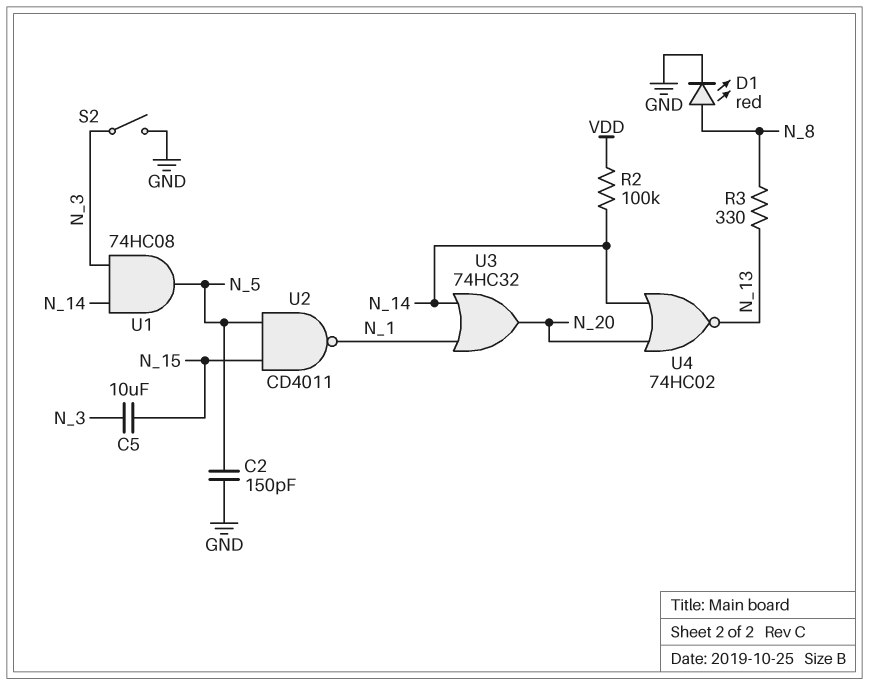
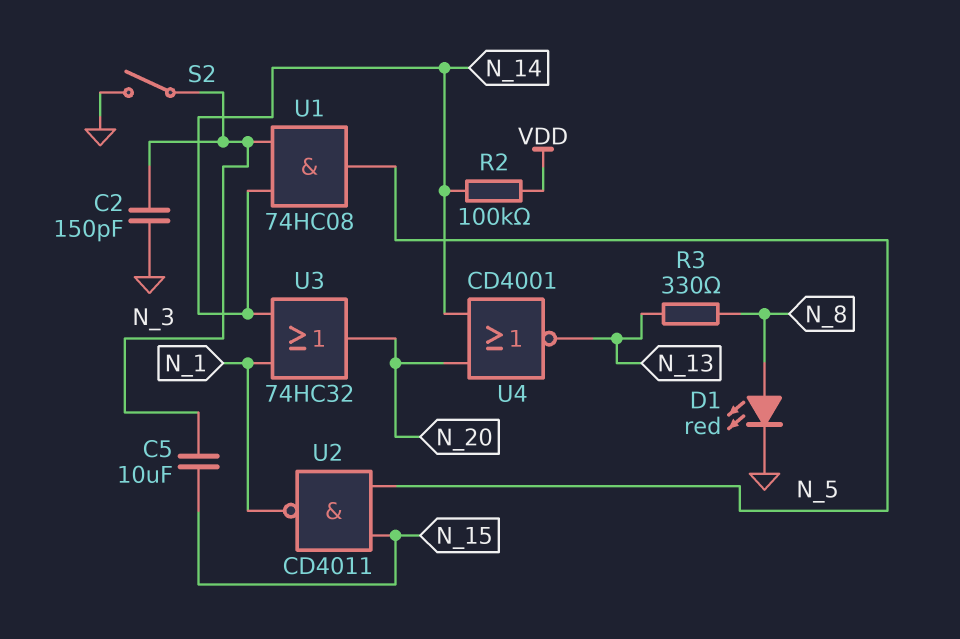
C2: 150pF (GND, N_5) -> 150pF (GND, N_3)
U4: NOR 74HC02 (in N_14, in N_20, out N_13) -> NOR CD4001 (in N_14, in N_20, out N_13)

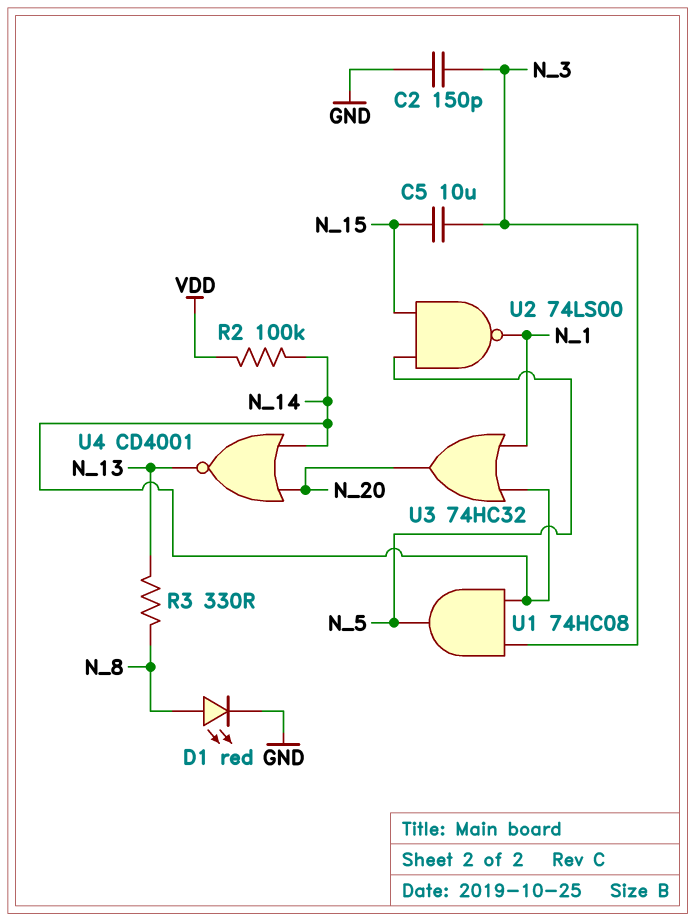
S2: switch (GND, N_3) -> none
U2: NAND CD4011 (in N_5, in N_15, out N_1) -> NAND 74LS00 (in N_5, in N_15, out N_1)

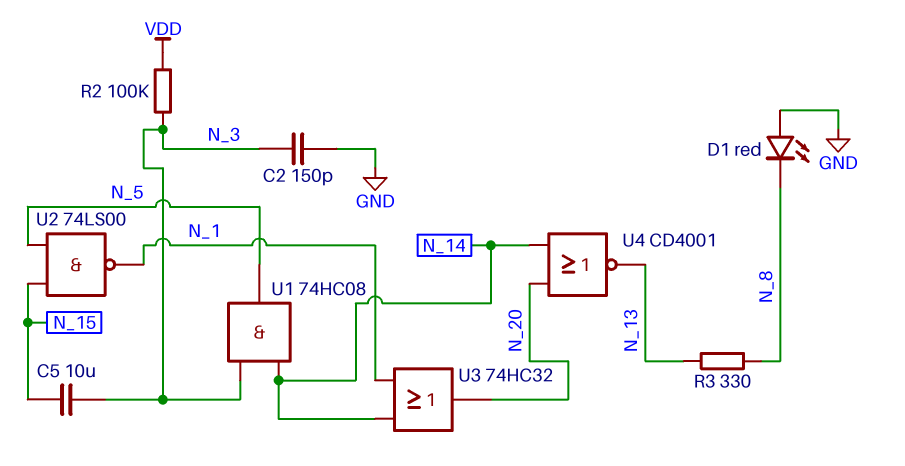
D1: LED red (A N_8, K GND) -> LED red (A GND, K N_8)
R2: 100k (N_14, VDD) -> 100k (N_3, VDD)

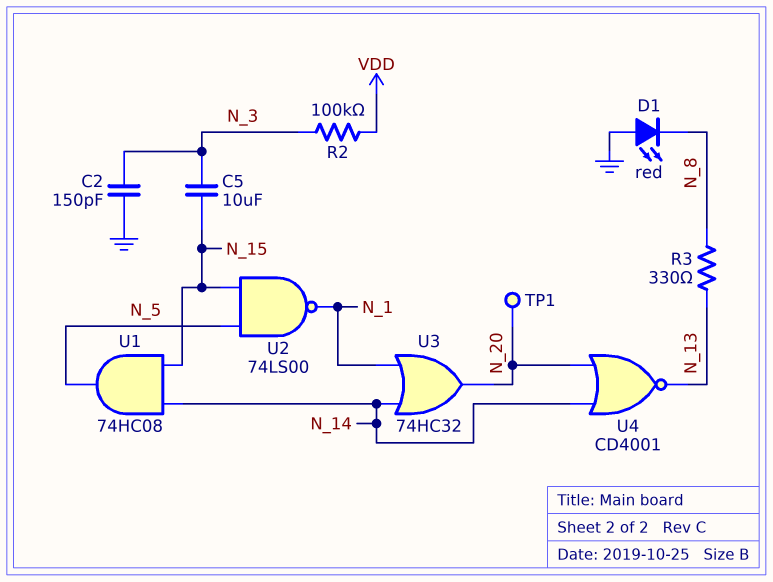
TP1: none -> test point (N_20)
U1: AND 74HC08 (in N_3, in N_14, out N_5) -> AND 74HC08 (in N_14, in N_15, out N_5)

